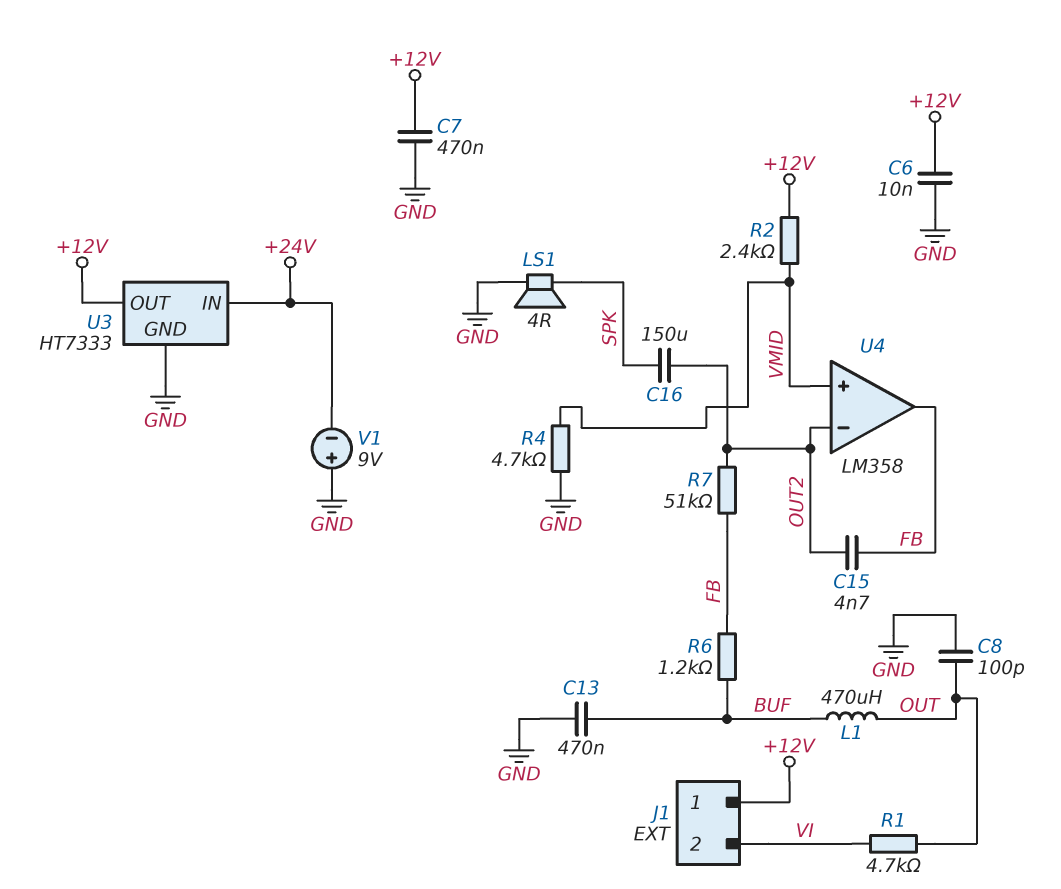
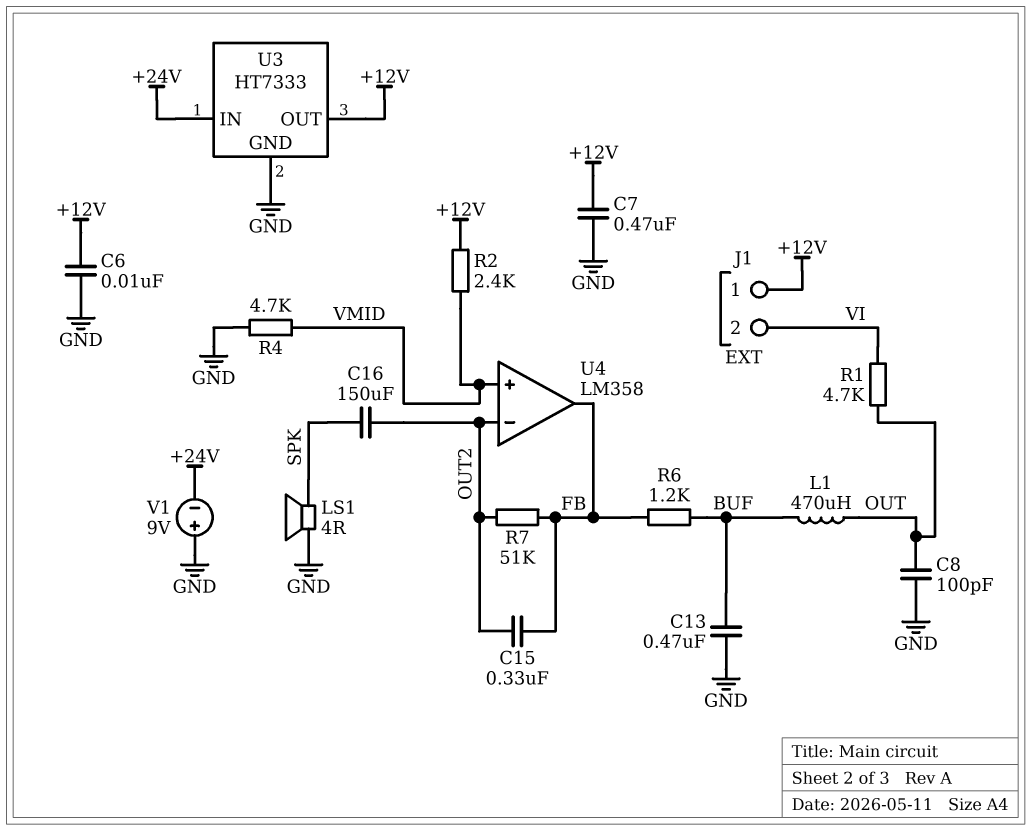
C15: 4.7nF (FB, OUT2) -> 330nF (FB, OUT2)

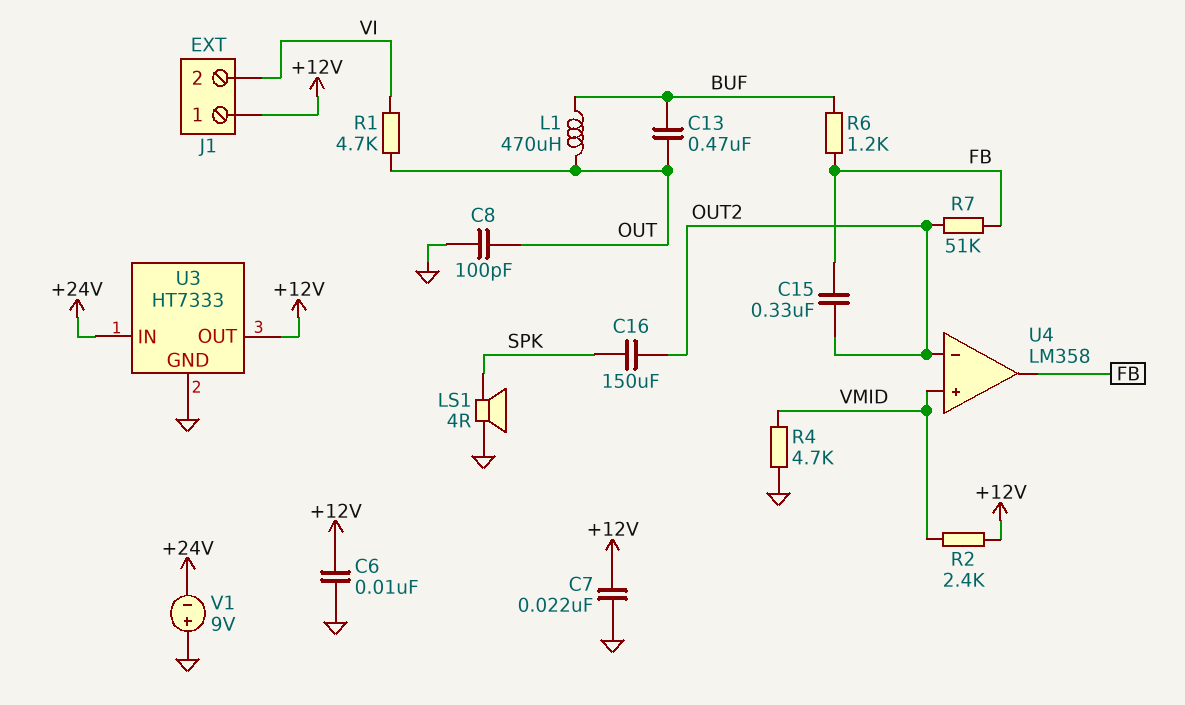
C7: 470nF (+12V, GND) -> 22nF (+12V, GND)
C13: 470nF (BUF, GND) -> 470nF (BUF, OUT)

